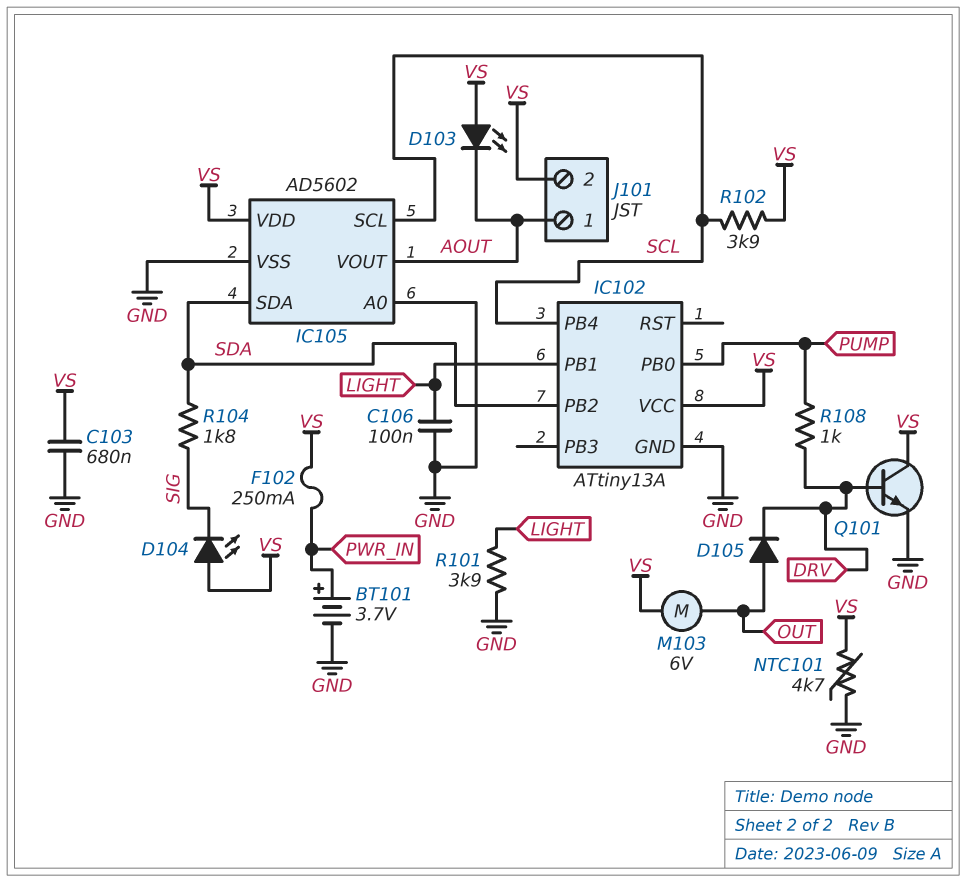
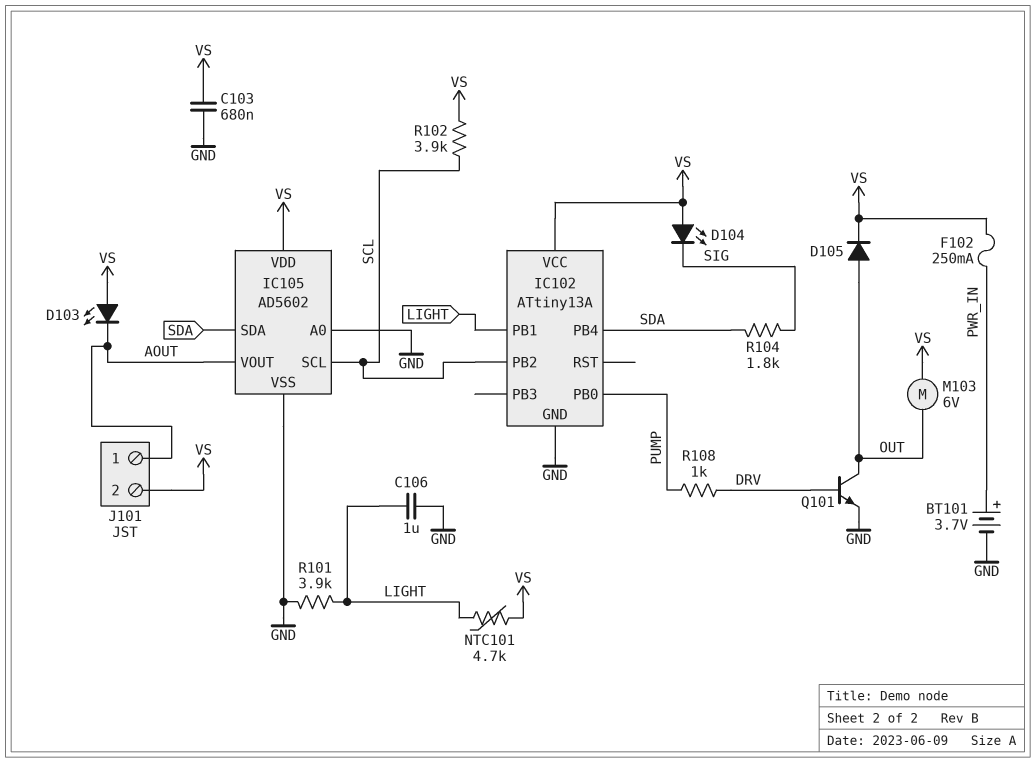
C106: 100nF (GND, LIGHT) -> 1uF (GND, LIGHT)
D105: diode (A OUT, K DRV) -> diode (A OUT, K VS)
IC102 pin PB2: SDA -> SCL
IC102 pin PB4: SCL -> SDA
NTC101: 4.7k (GND, VS) -> 4.7k (LIGHT, VS)
Q101: NPN (B DRV, C VS, E GND) -> NPN (B DRV, C OUT, E GND)

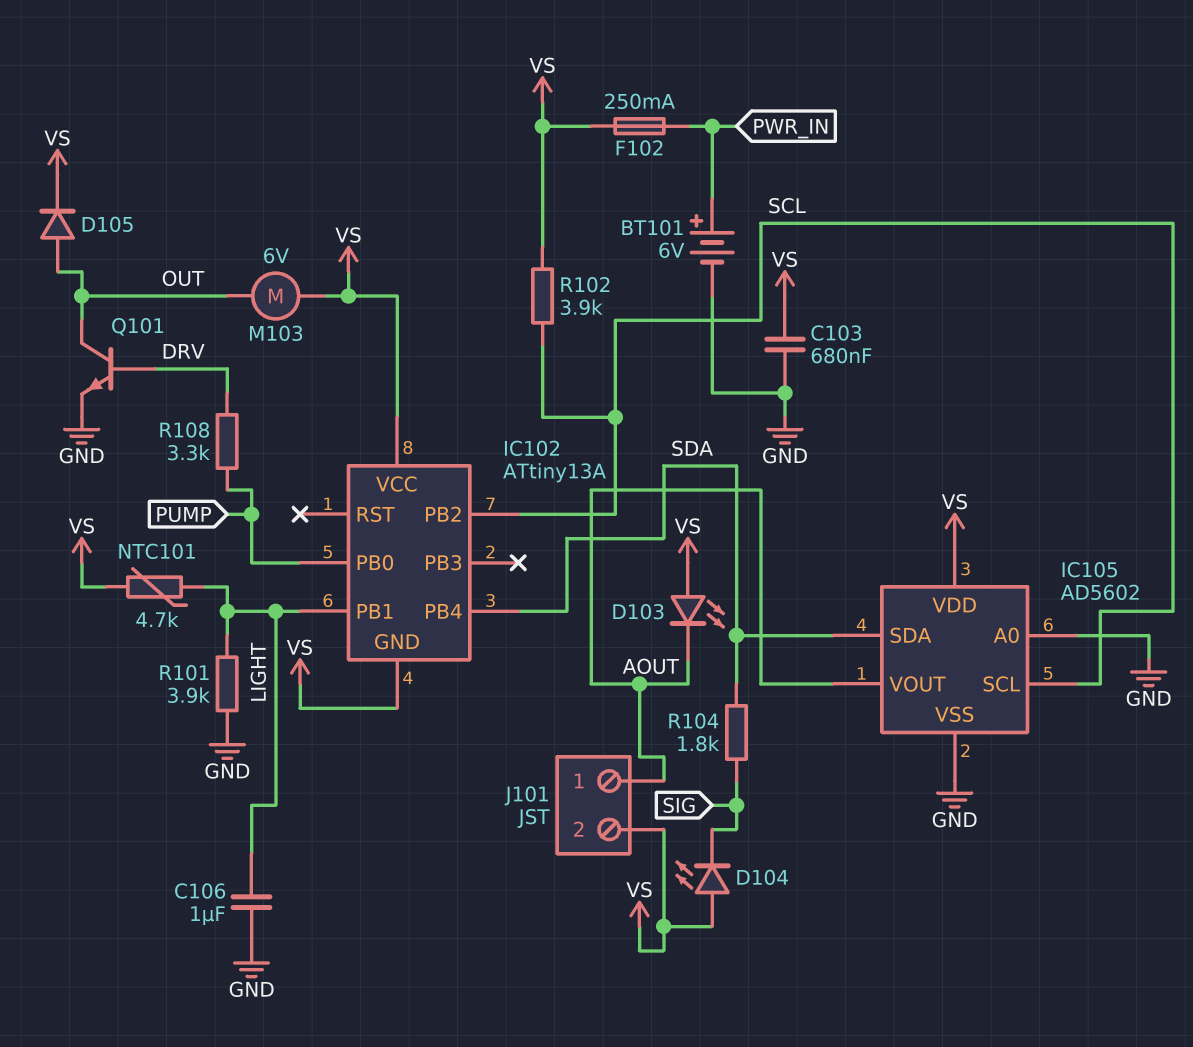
BT101: 3.7V (plus PWR_IN, minus GND) -> 6V (plus PWR_IN, minus GND)
IC102 pin GND: GND -> VS
R108: 1k (DRV, PUMP) -> 3.3k (DRV, PUMP)

